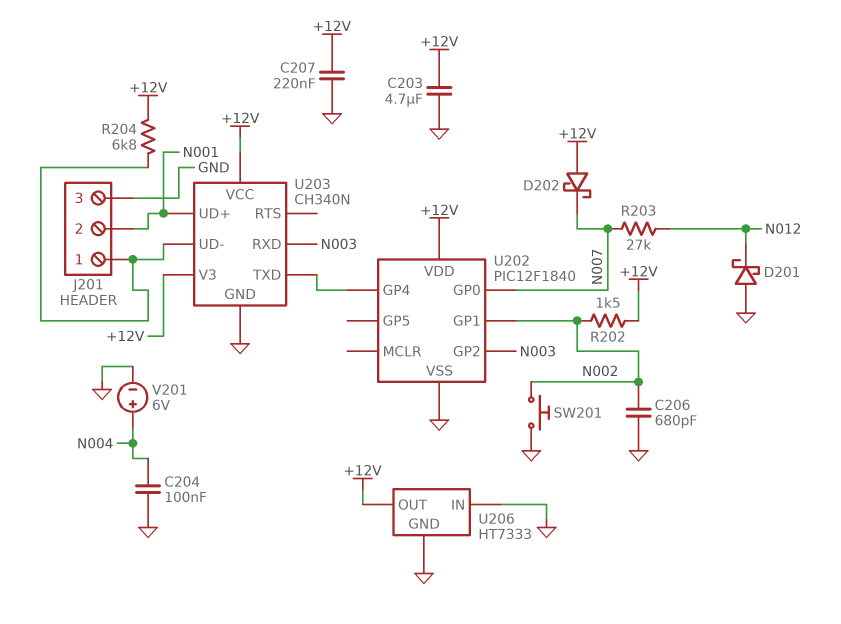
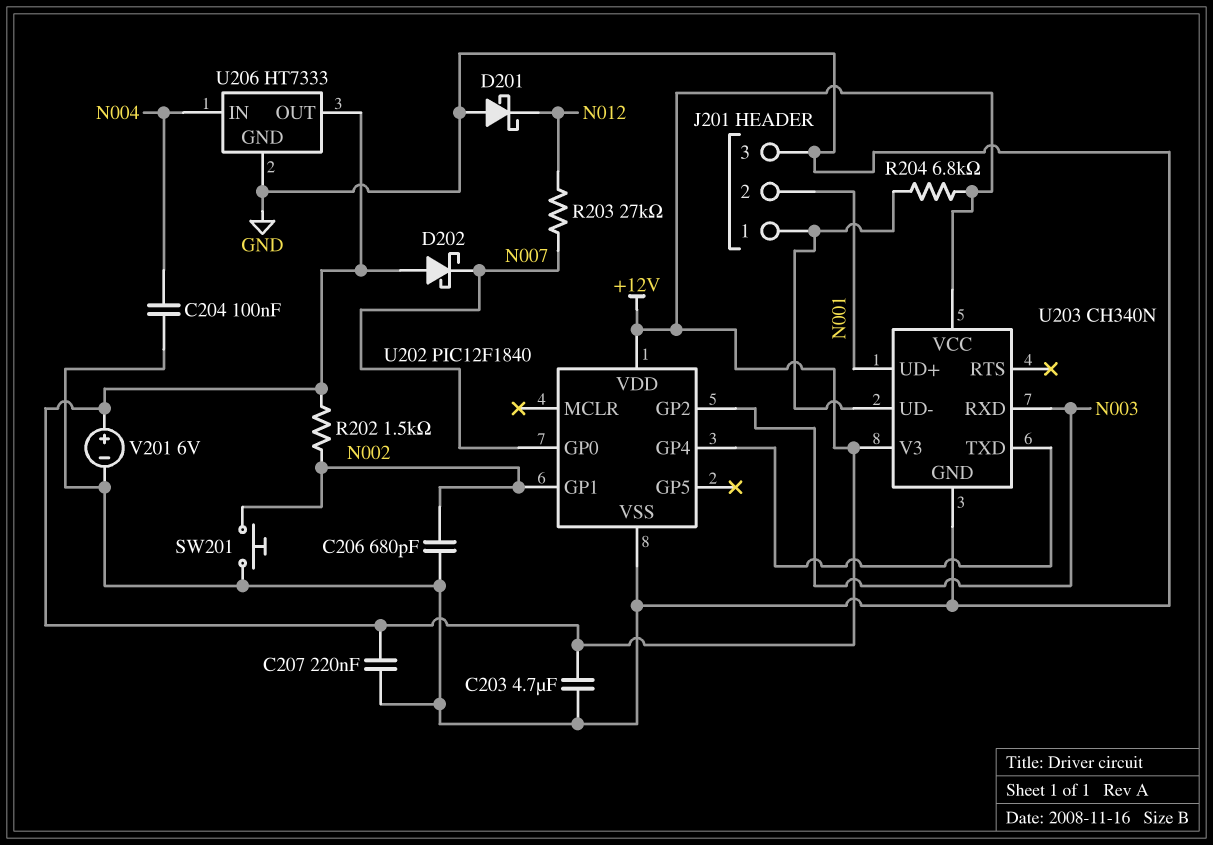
U206 pin IN: GND -> N004
V201: 6V (plus N004, minus GND) -> 6V (plus +12V, minus GND)

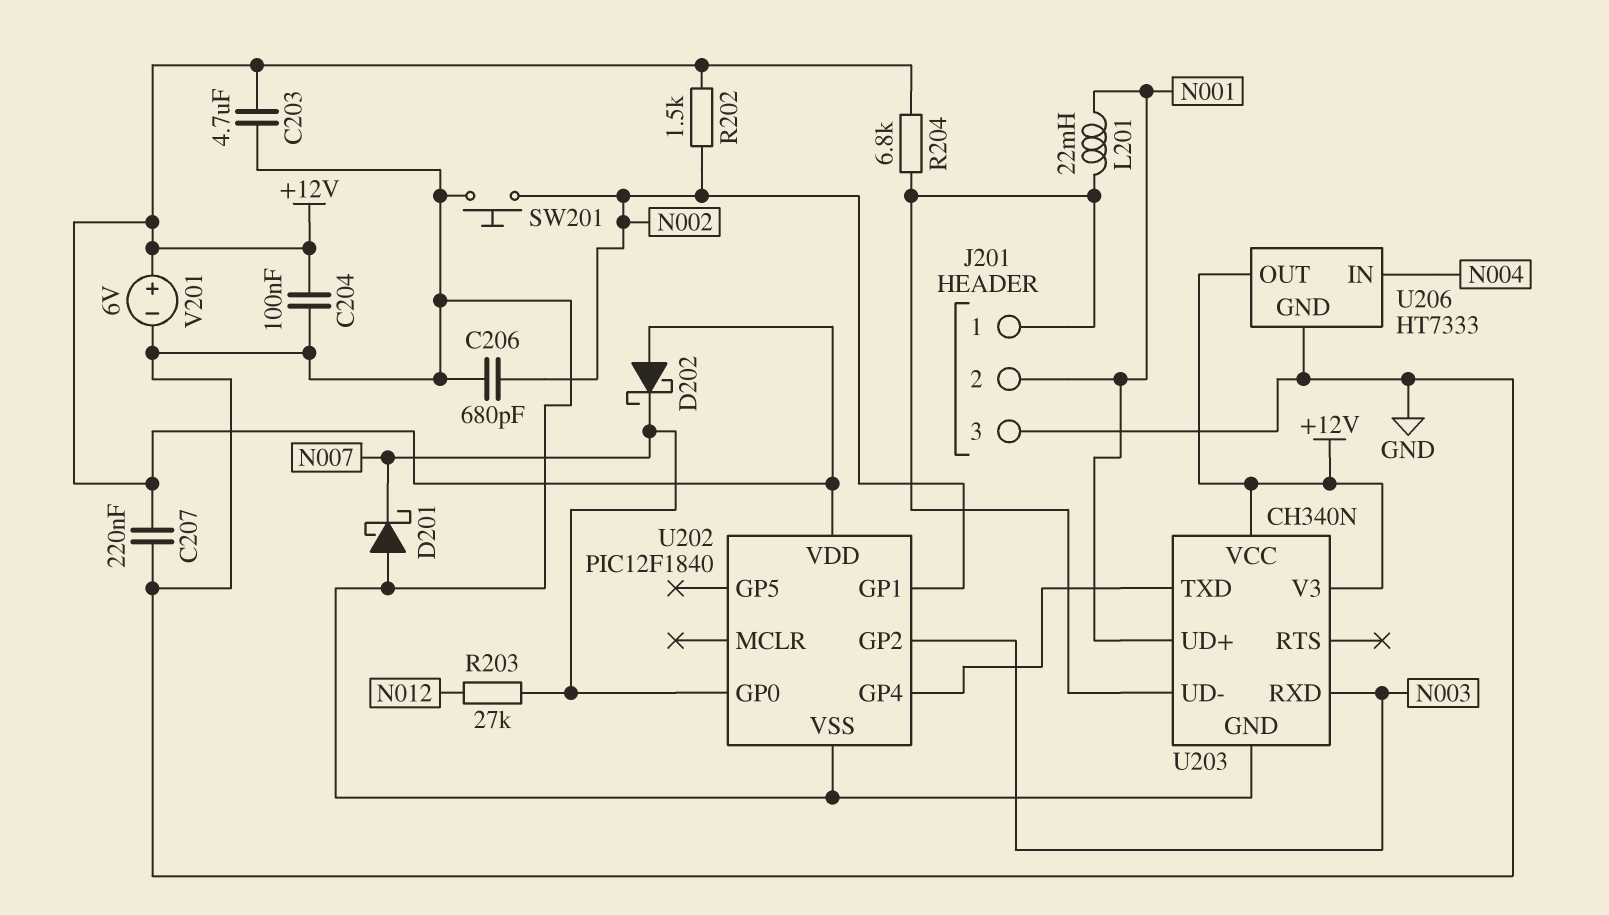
C204: 100nF (GND, N004) -> 100nF (+12V, GND)
D201: schottky (A GND, K N012) -> schottky (A GND, K N007)
L201: none -> 22mH (J201/1, N001)

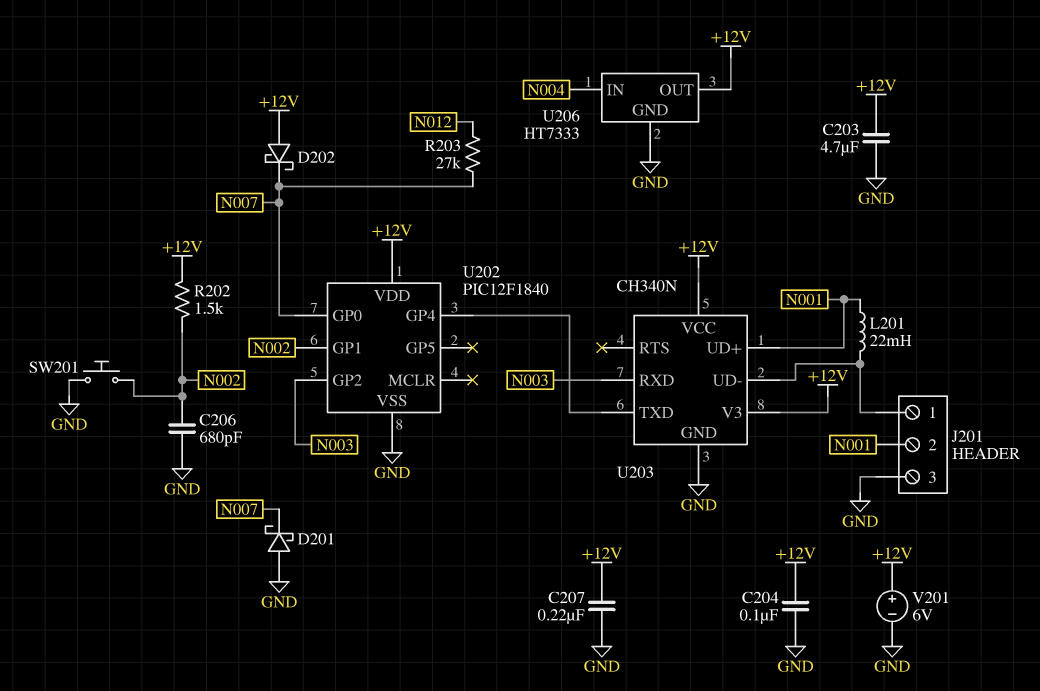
R204: 6.8k (+12V, J201/1) -> none

